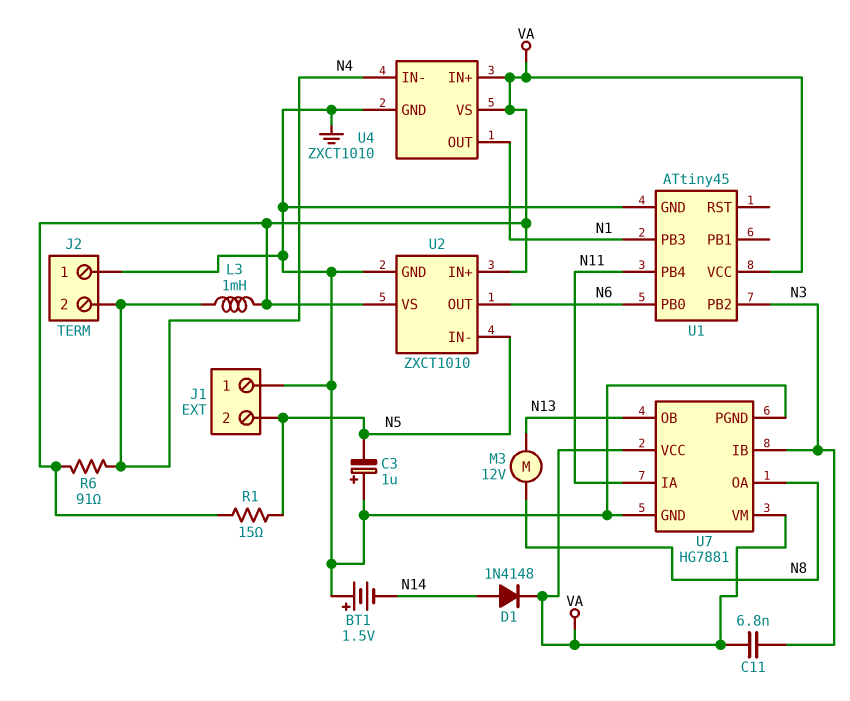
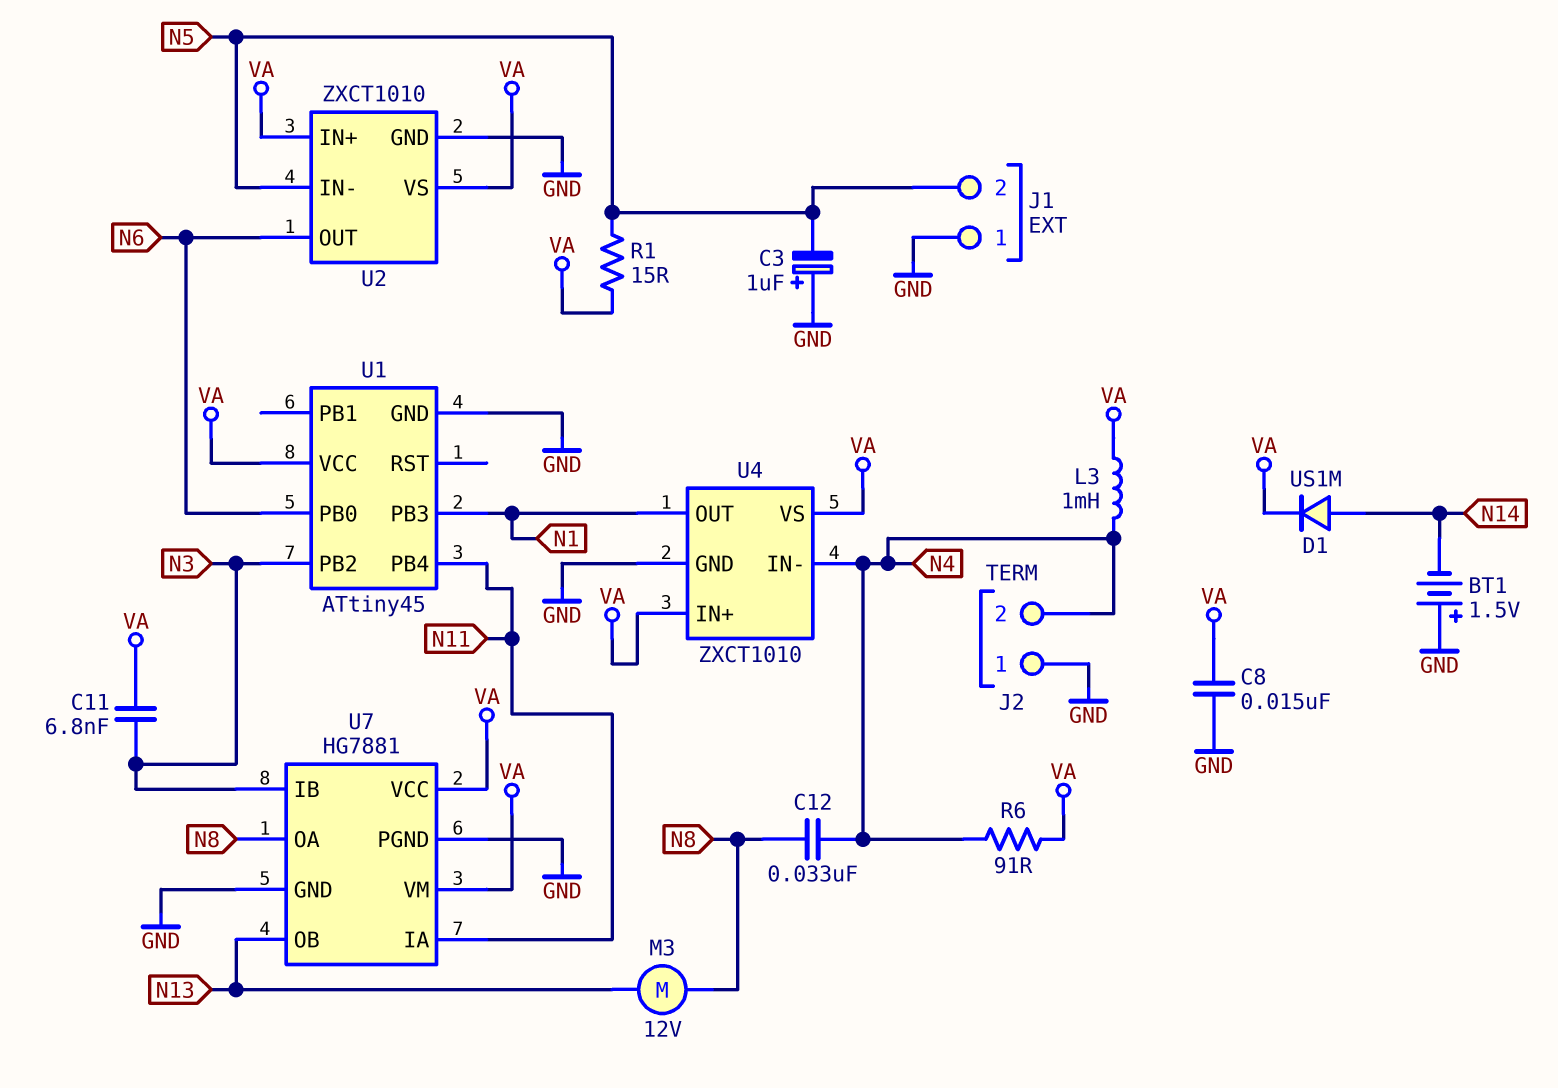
C8: none -> 15nF (GND, VA)
C12: none -> 33nF (N4, N8)
D1: diode 1N4148 (A N14, K VA) -> diode US1M (A N14, K VA)

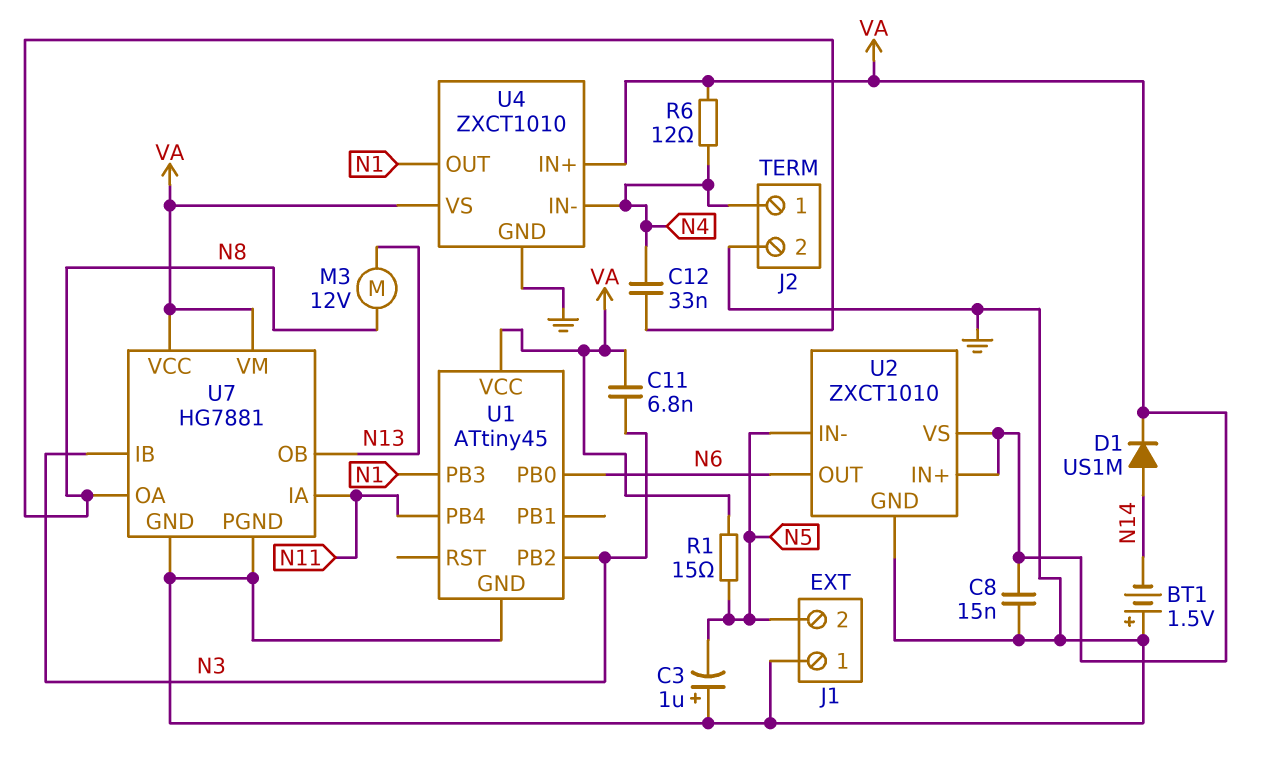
J2 pin 1: GND -> N4
J2 pin 2: N4 -> GND
L3: 1mH (N4, VA) -> none
R6: 91 (N4, VA) -> 12 (N4, VA)

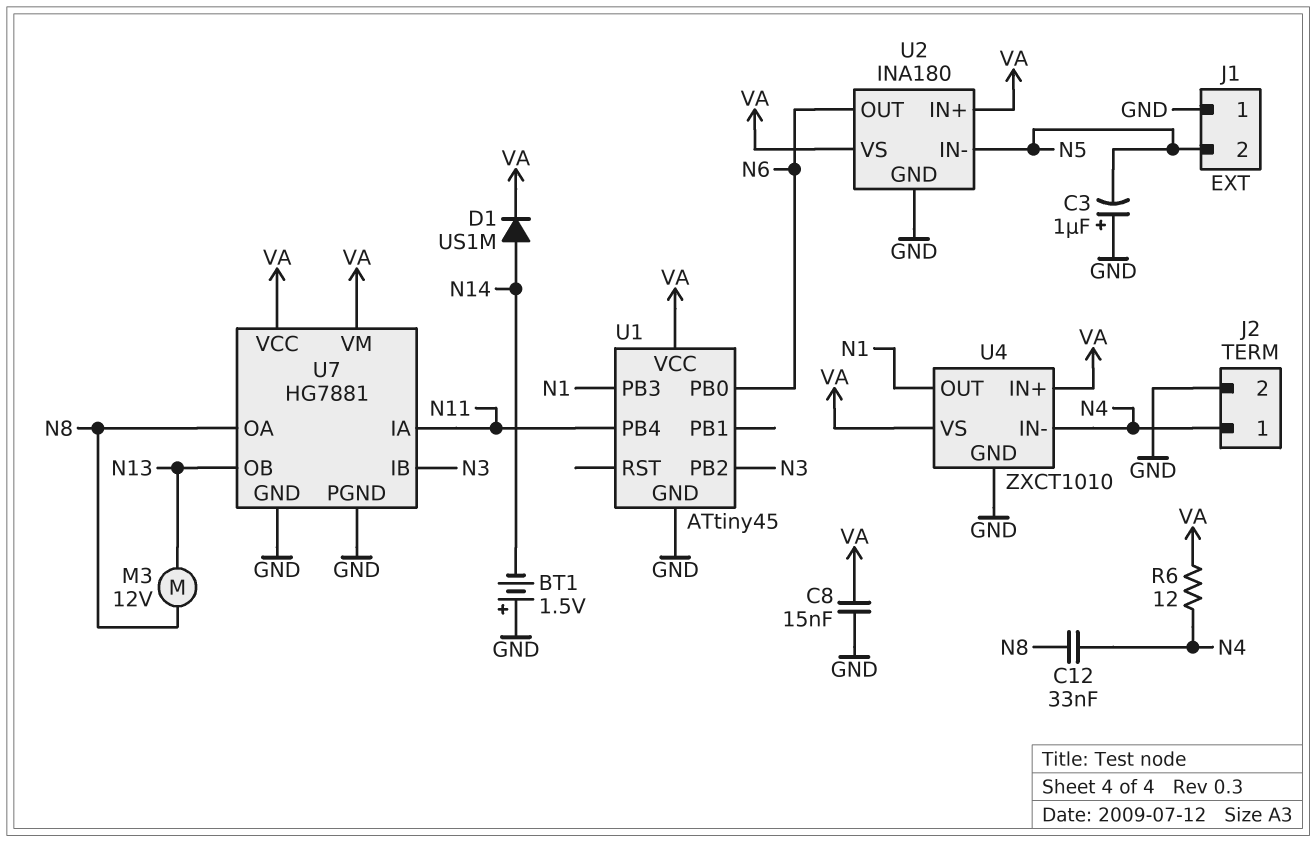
C11: 6.8nF (N3, VA) -> none
R1: 15 (N5, VA) -> none
U2: ZXCT1010 -> INA180

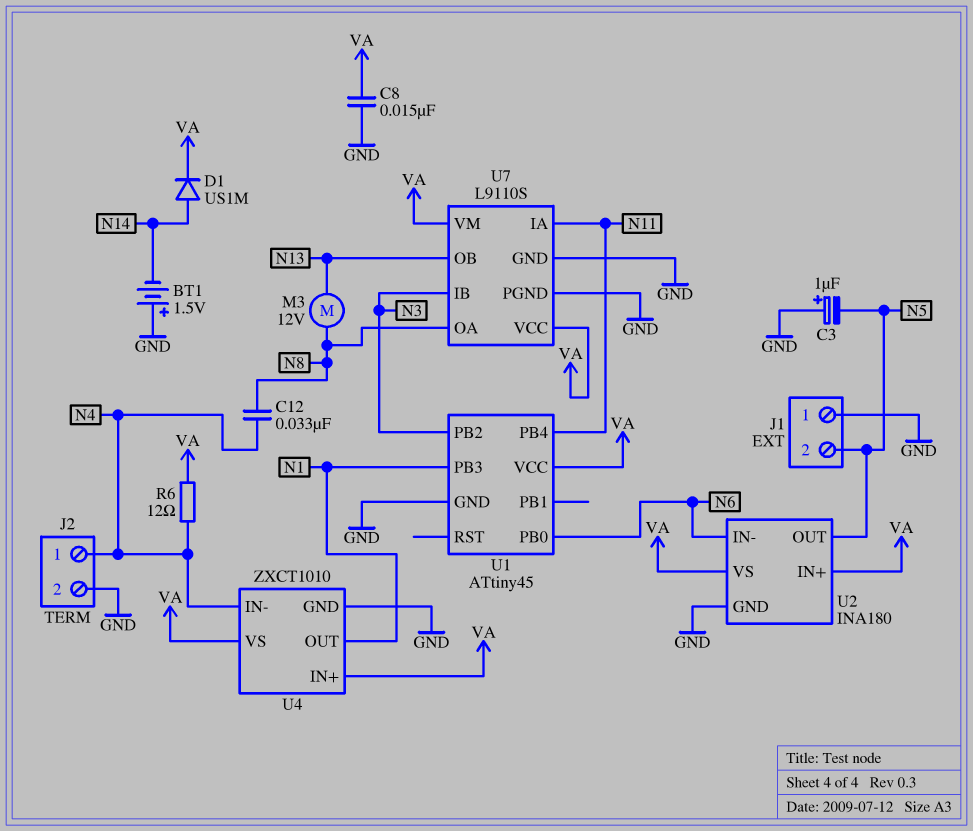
U2 pin IN-: N5 -> N6
U2 pin OUT: N6 -> N5
U7: HG7881 -> L9110S

